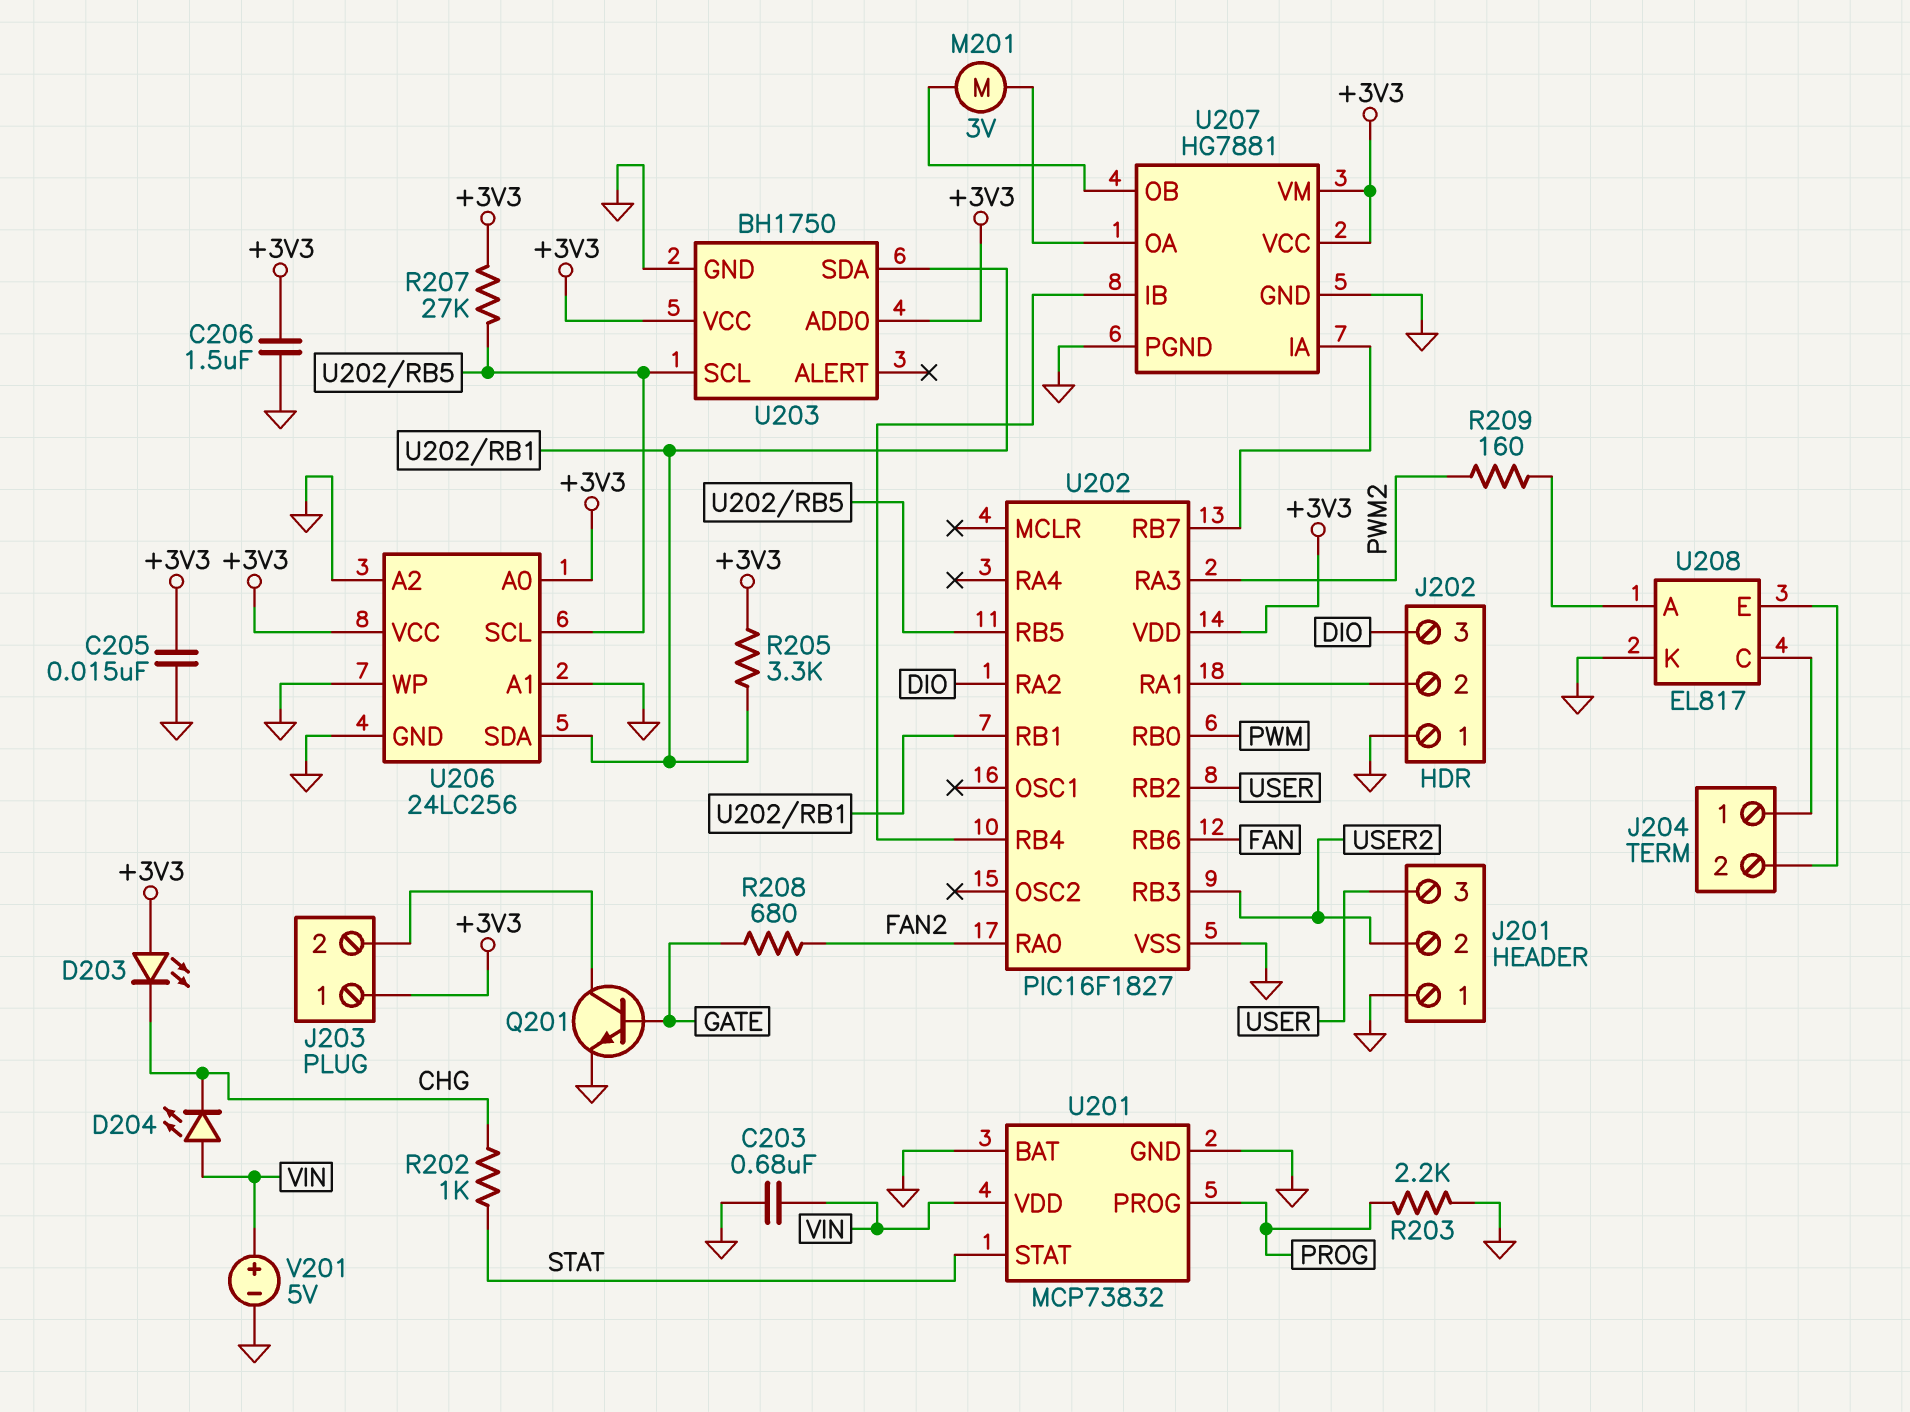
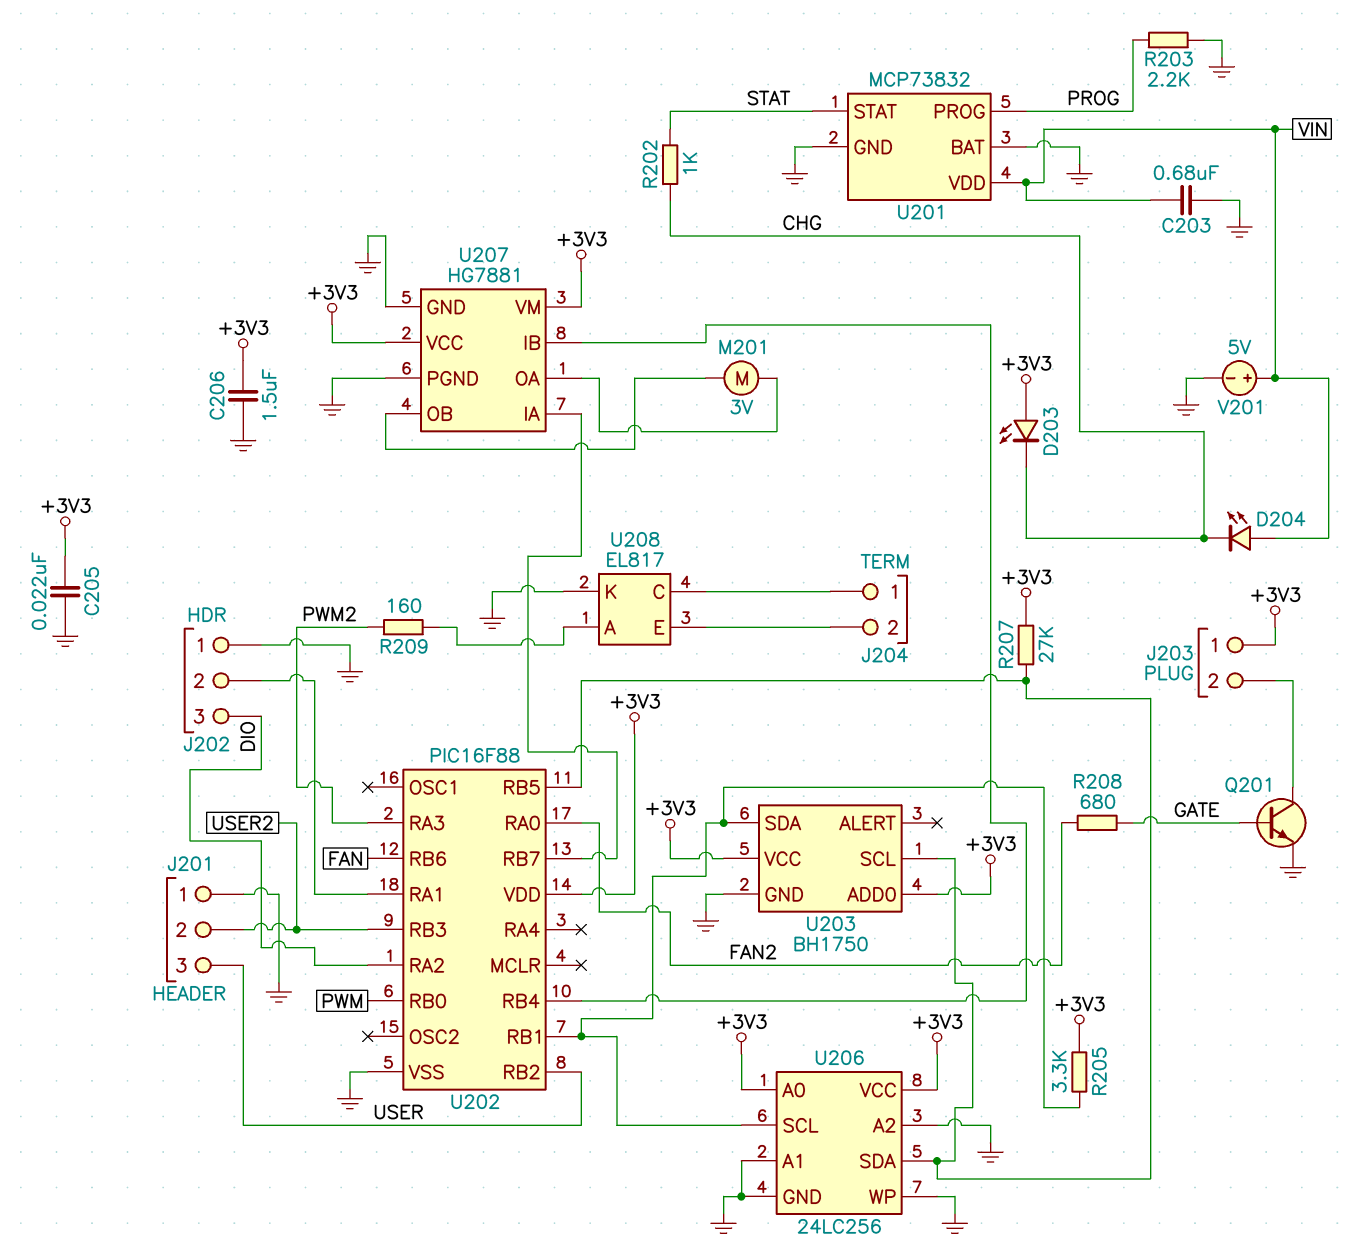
C205: 15nF (+3V3, GND) -> 22nF (+3V3, GND)
U202: PIC16F1827 -> PIC16F88
U206 pin SCL: U202/RB5 -> U202/RB1
U206 pin SDA: U202/RB1 -> U202/RB5

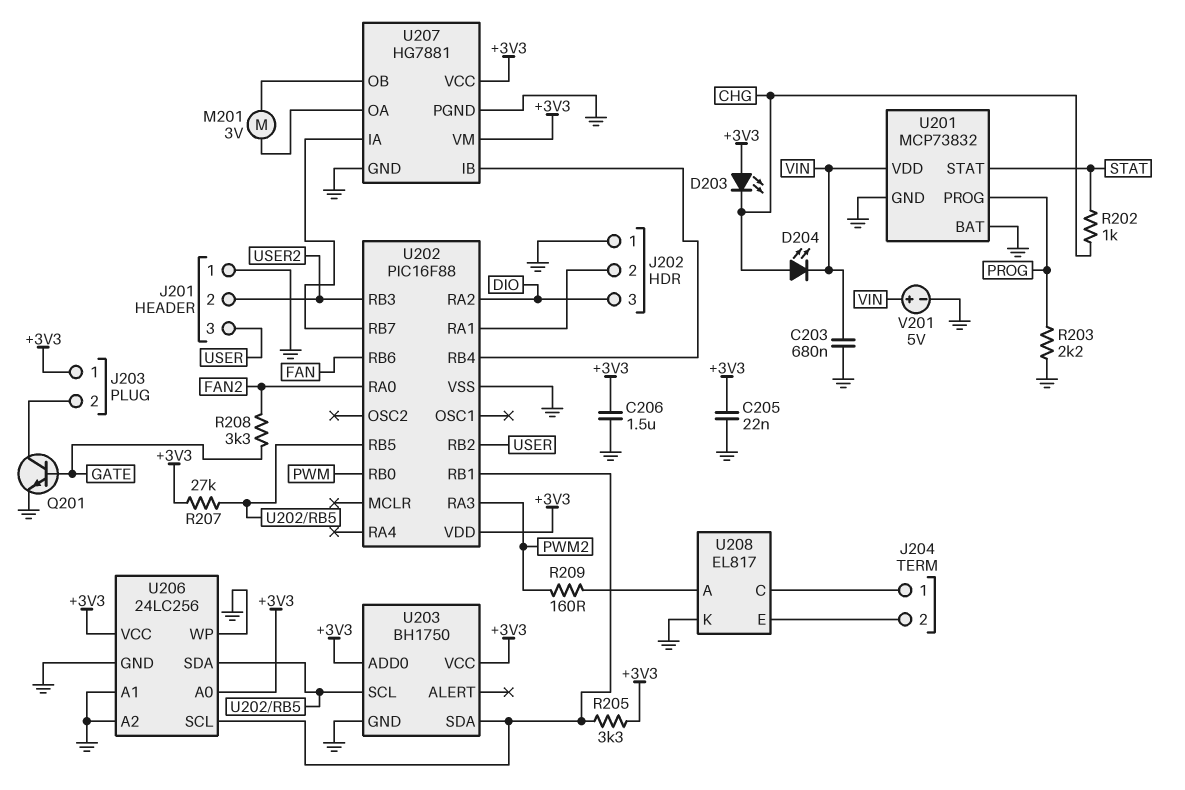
D204: LED (A VIN, K CHG) -> LED (A CHG, K VIN)
R208: 680 (FAN2, GATE) -> 3.3k (FAN2, GATE)

